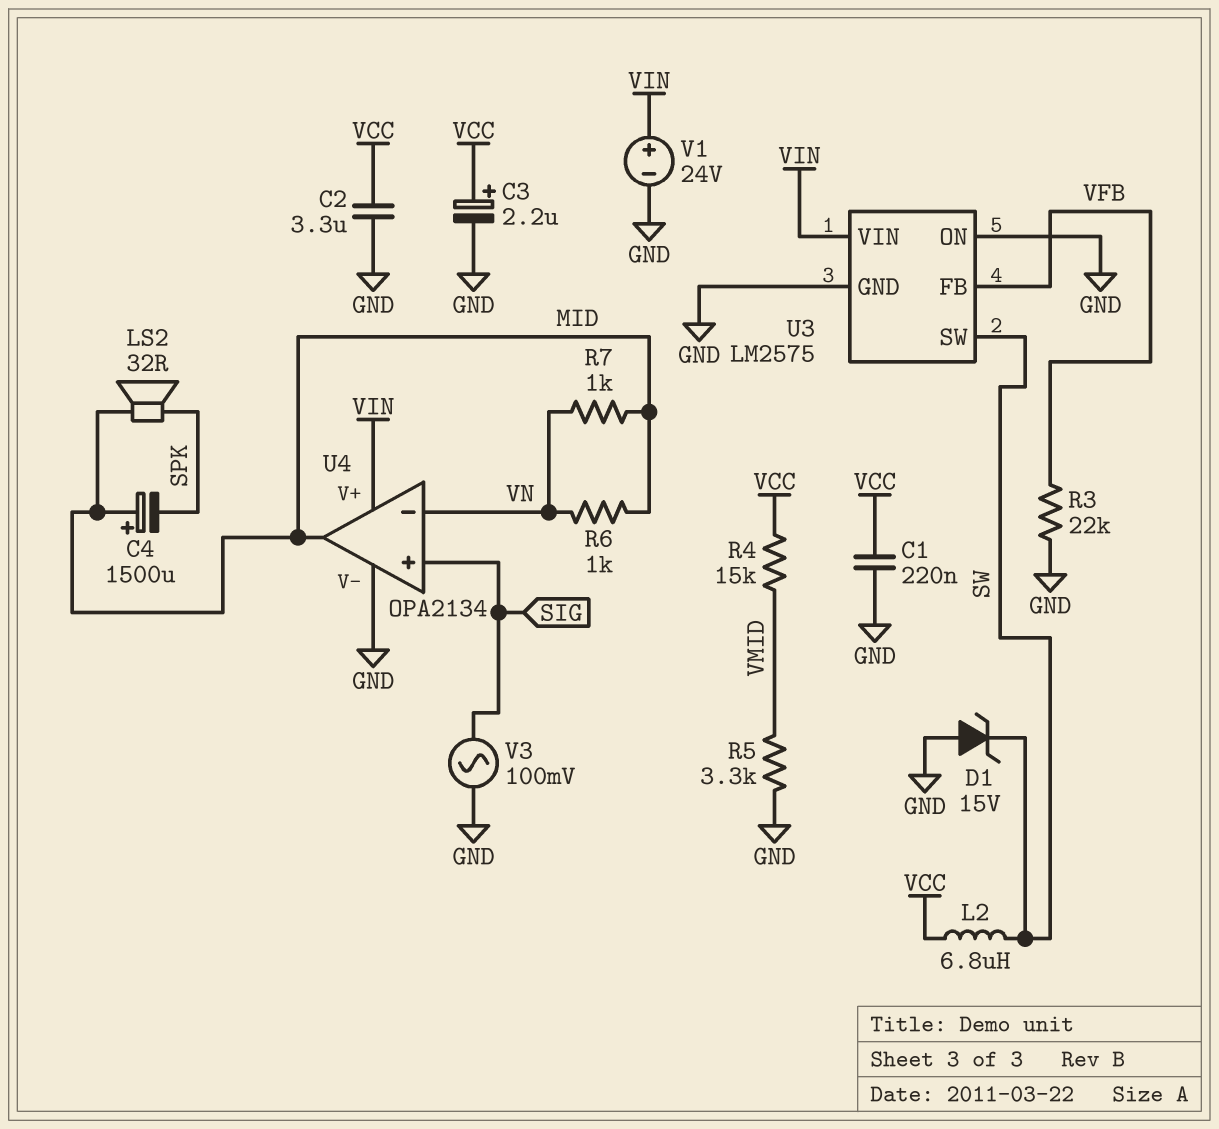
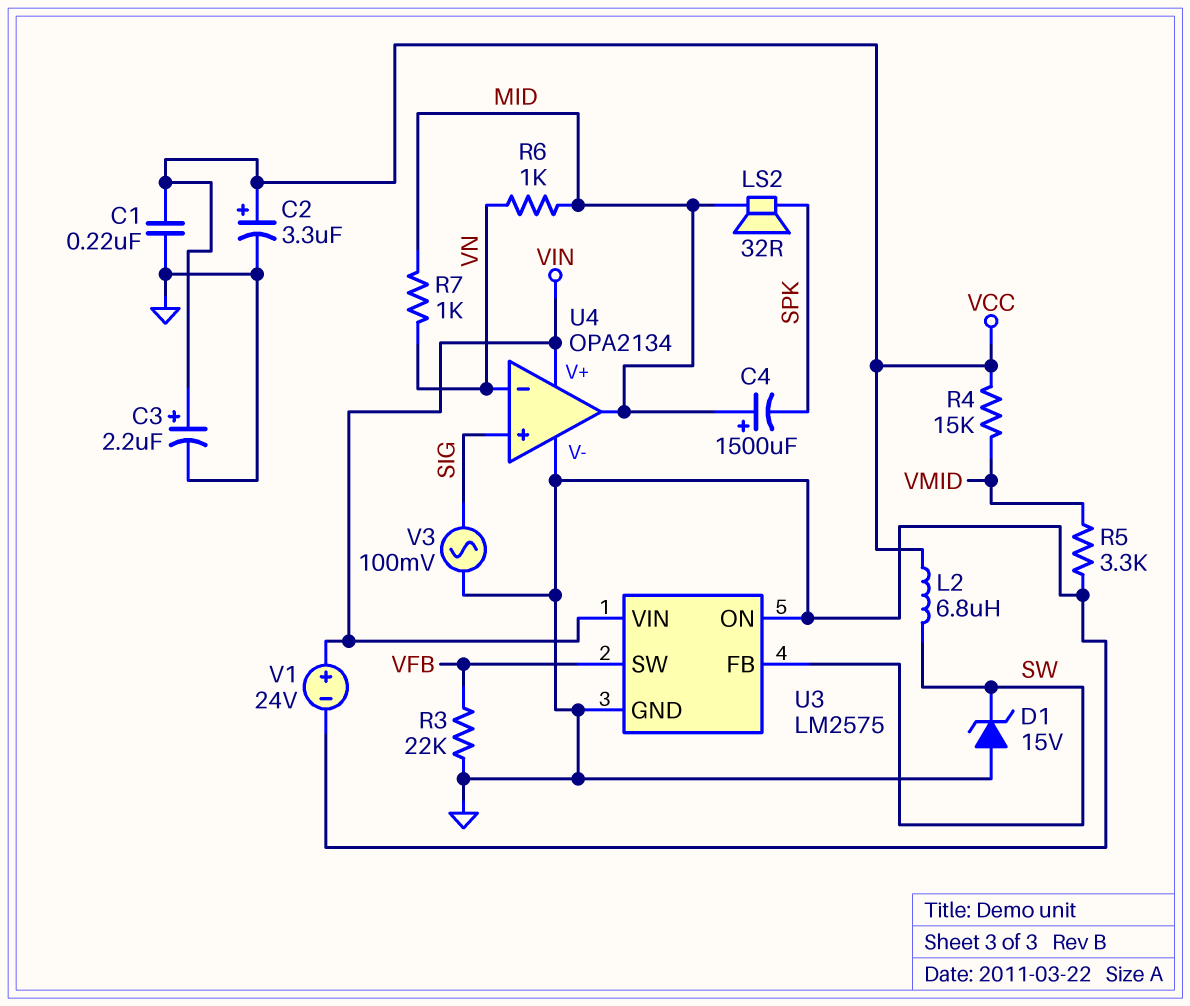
C2: 3.3uF (GND, VCC) -> 3.3uF (plus VCC, minus GND)
U3 pin FB: VFB -> SW
U3 pin SW: SW -> VFB

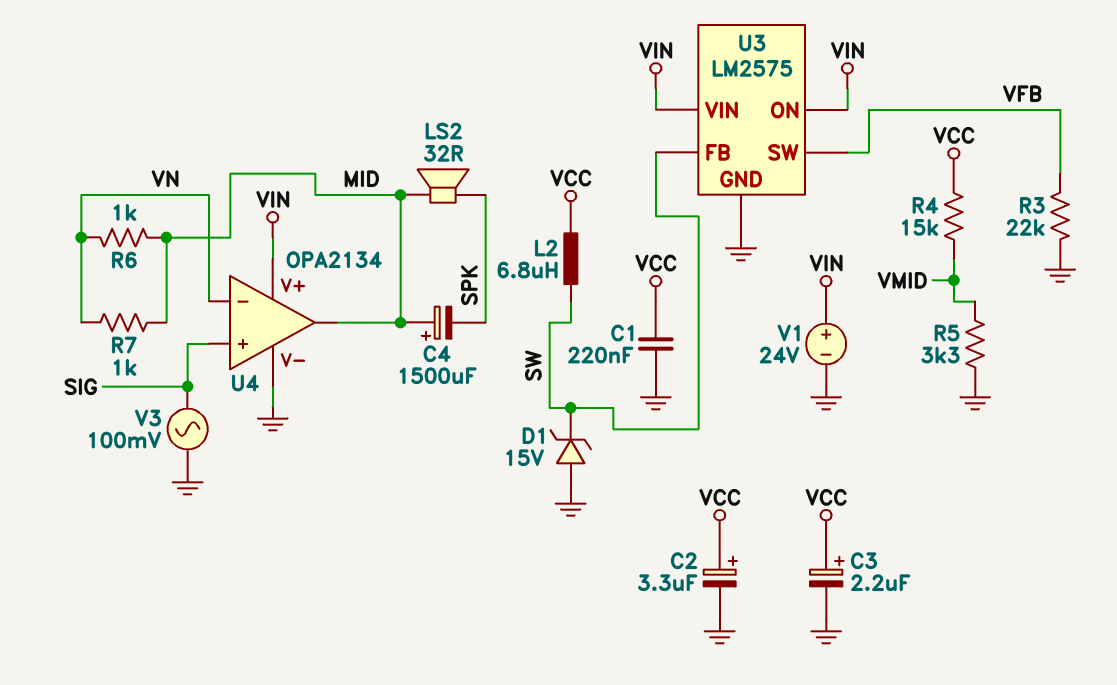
U3 pin ON: GND -> VIN

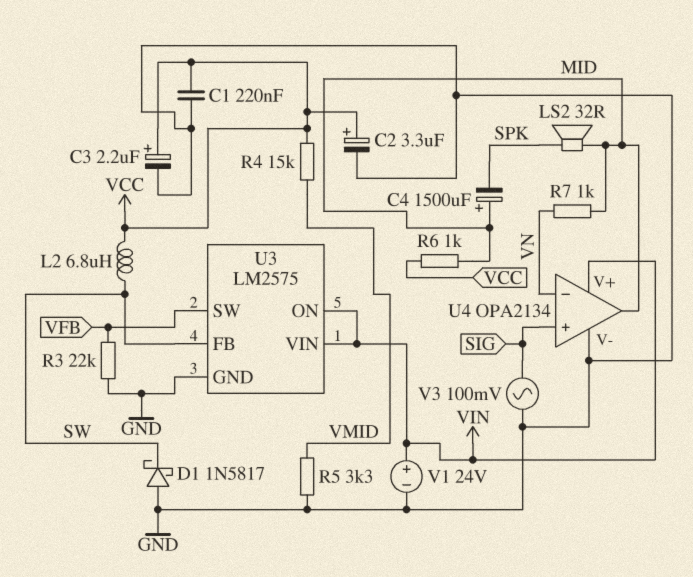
D1: zener 15V (A GND, K SW) -> schottky 1N5817 (A GND, K SW)
R6: 1k (MID, VN) -> 1k (MID, VCC)

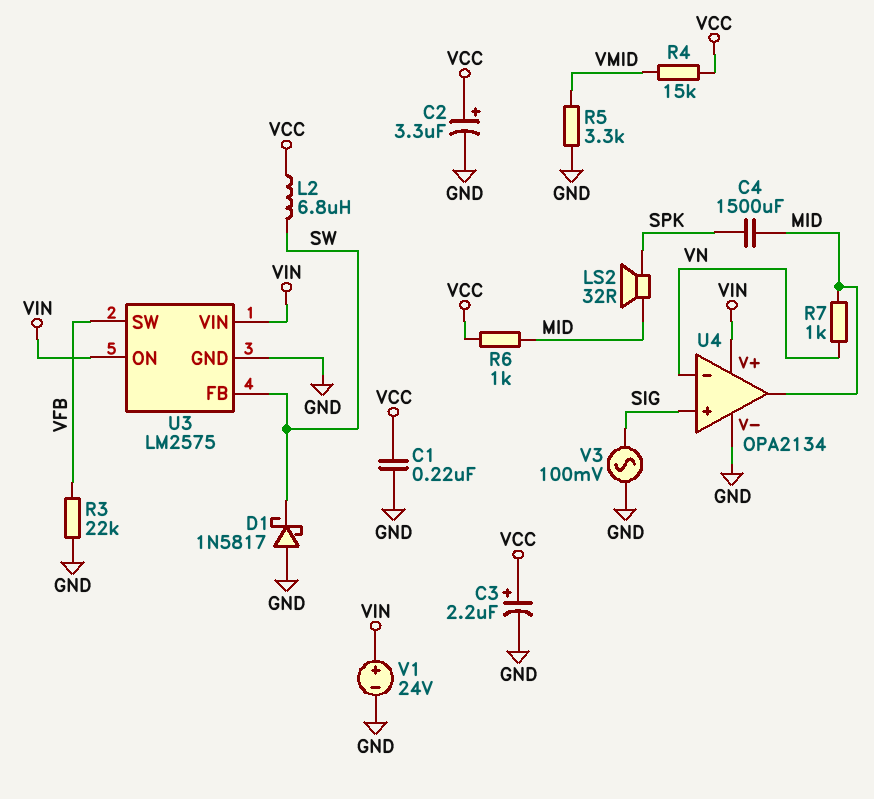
C4: 1500uF (plus MID, minus SPK) -> 1500uF (MID, SPK)

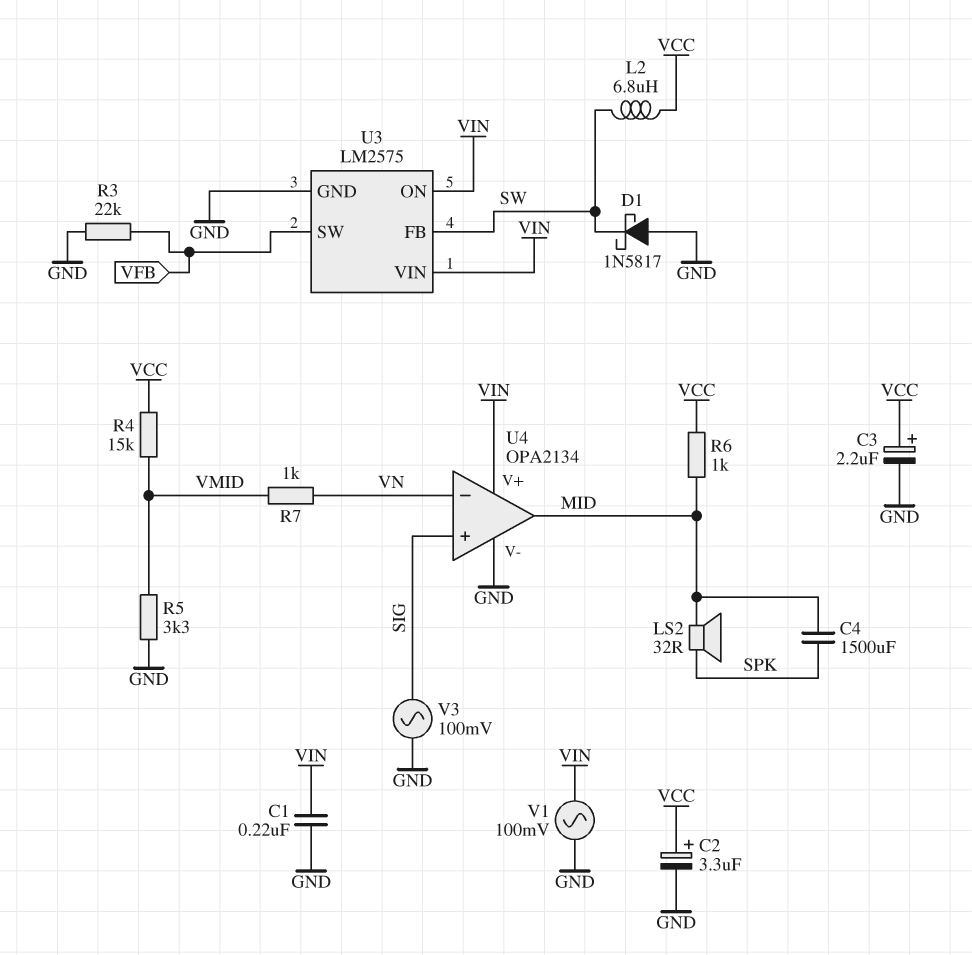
C1: 220nF (GND, VCC) -> 220nF (GND, VIN)
R7: 1k (MID, VN) -> 1k (VMID, VN)
V1: 24V (plus VIN, minus GND) -> AC 100mV (GND, VIN)

